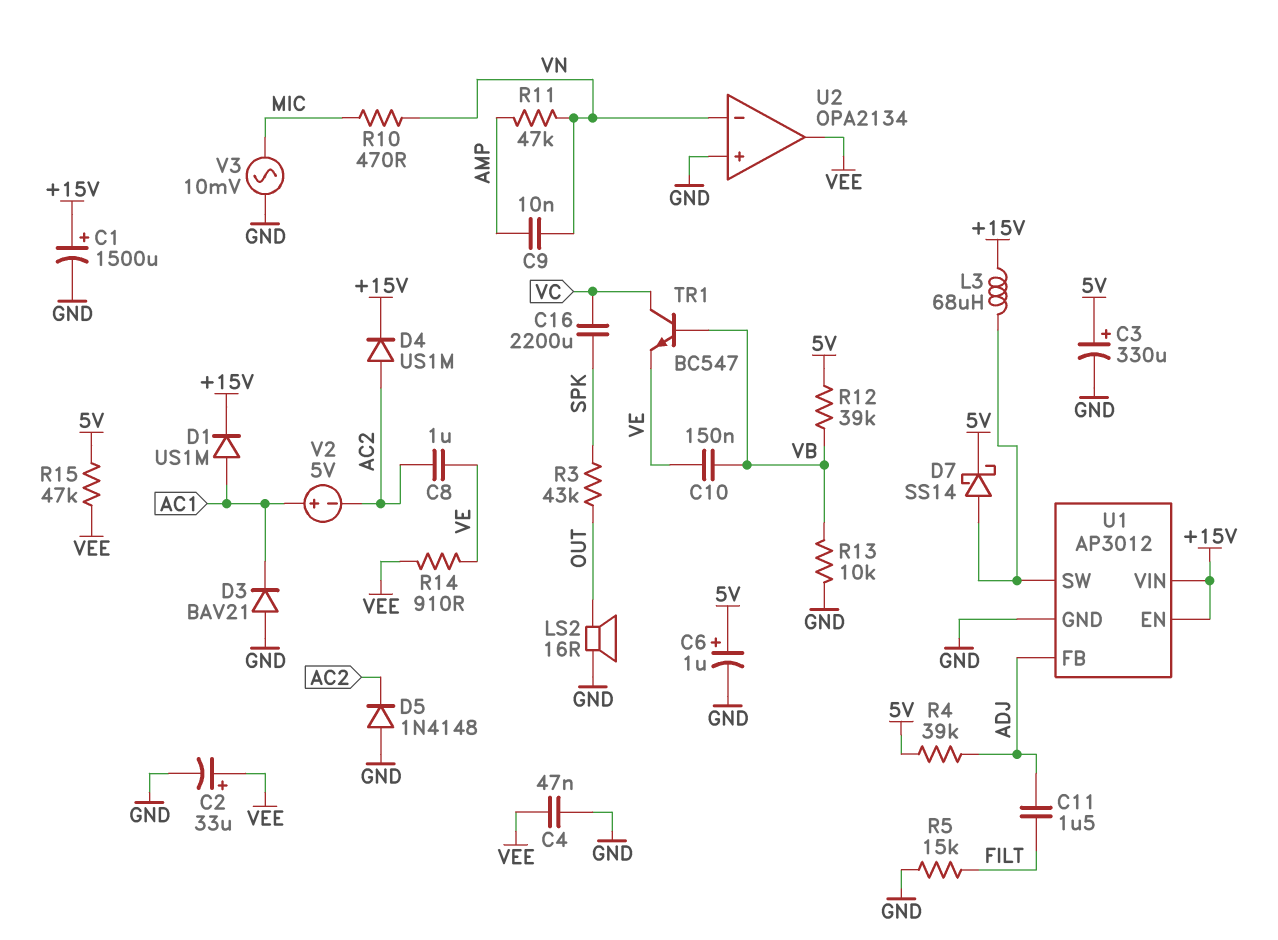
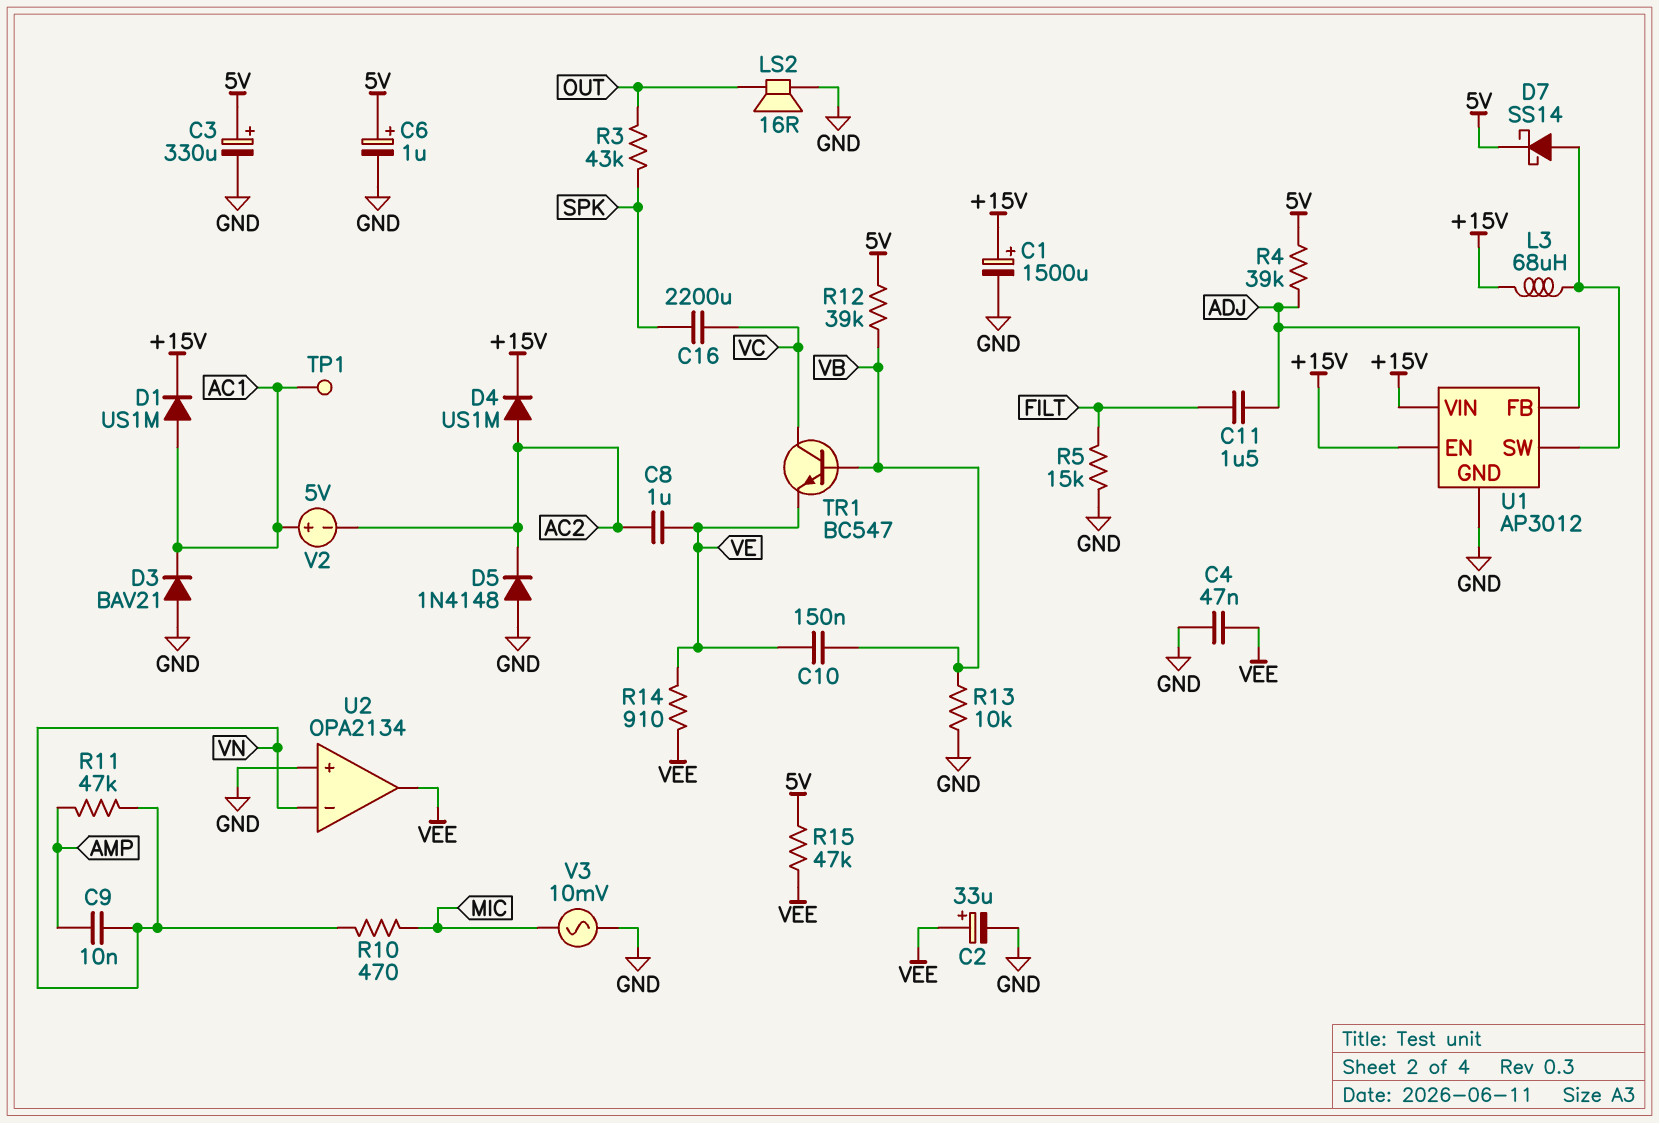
TP1: none -> test point (AC1)

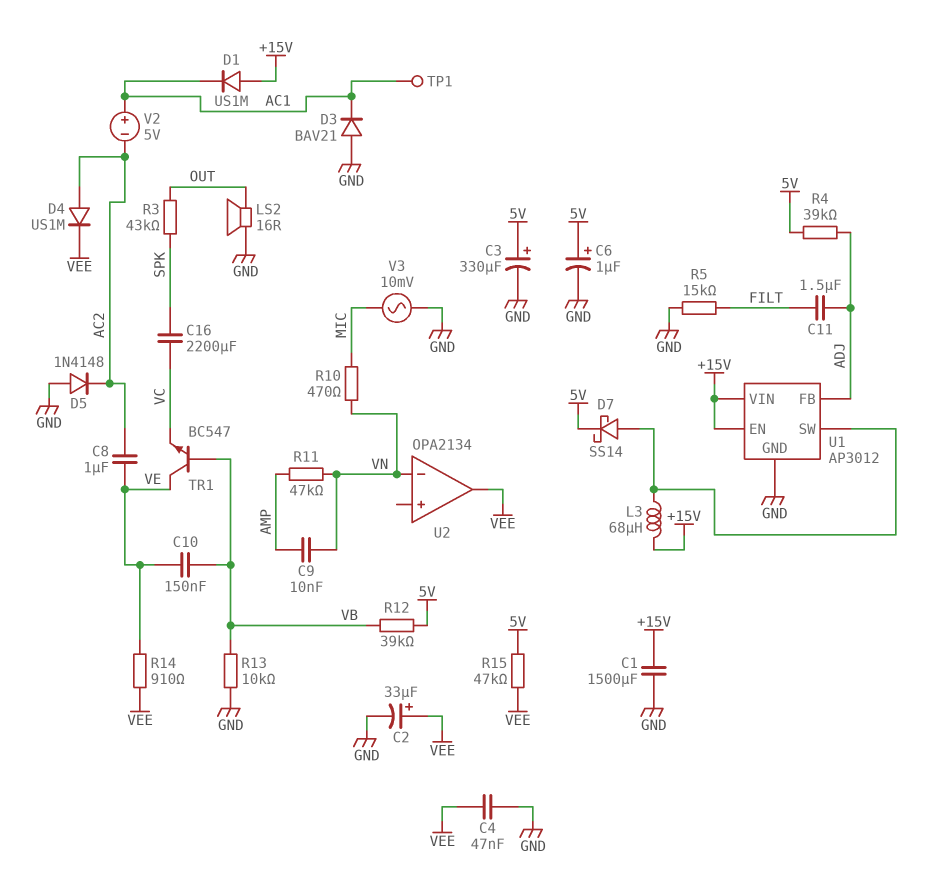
C1: 1500uF (plus +15V, minus GND) -> 1500uF (+15V, GND)
D1: diode US1M (A AC1, K +15V) -> diode US1M (A +15V, K AC1)
D4: diode US1M (A AC2, K +15V) -> diode US1M (A AC2, K VEE)
TR1: NPN BC547 (B VB, C VC, E VE) -> NPN BC547 (B VB, C VE, E VC)
U2 pin in+: GND -> none

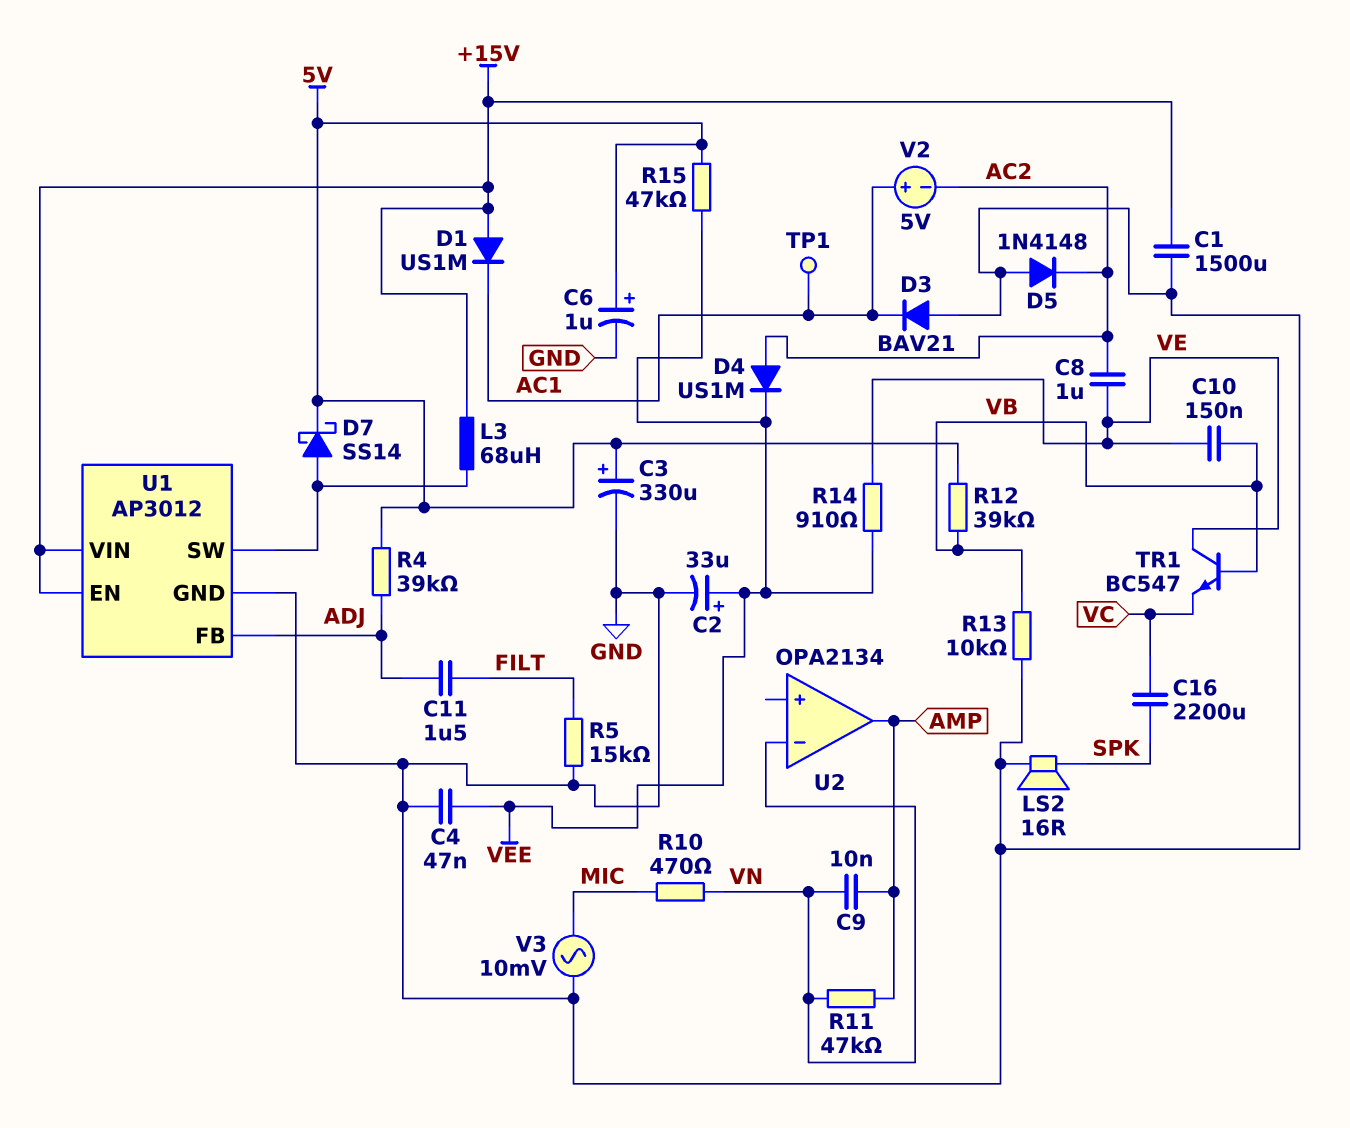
LS2: speaker 16R (GND, OUT) -> speaker 16R (GND, SPK)
R3: 43k (OUT, SPK) -> none
U2 pin out: VEE -> AMP

